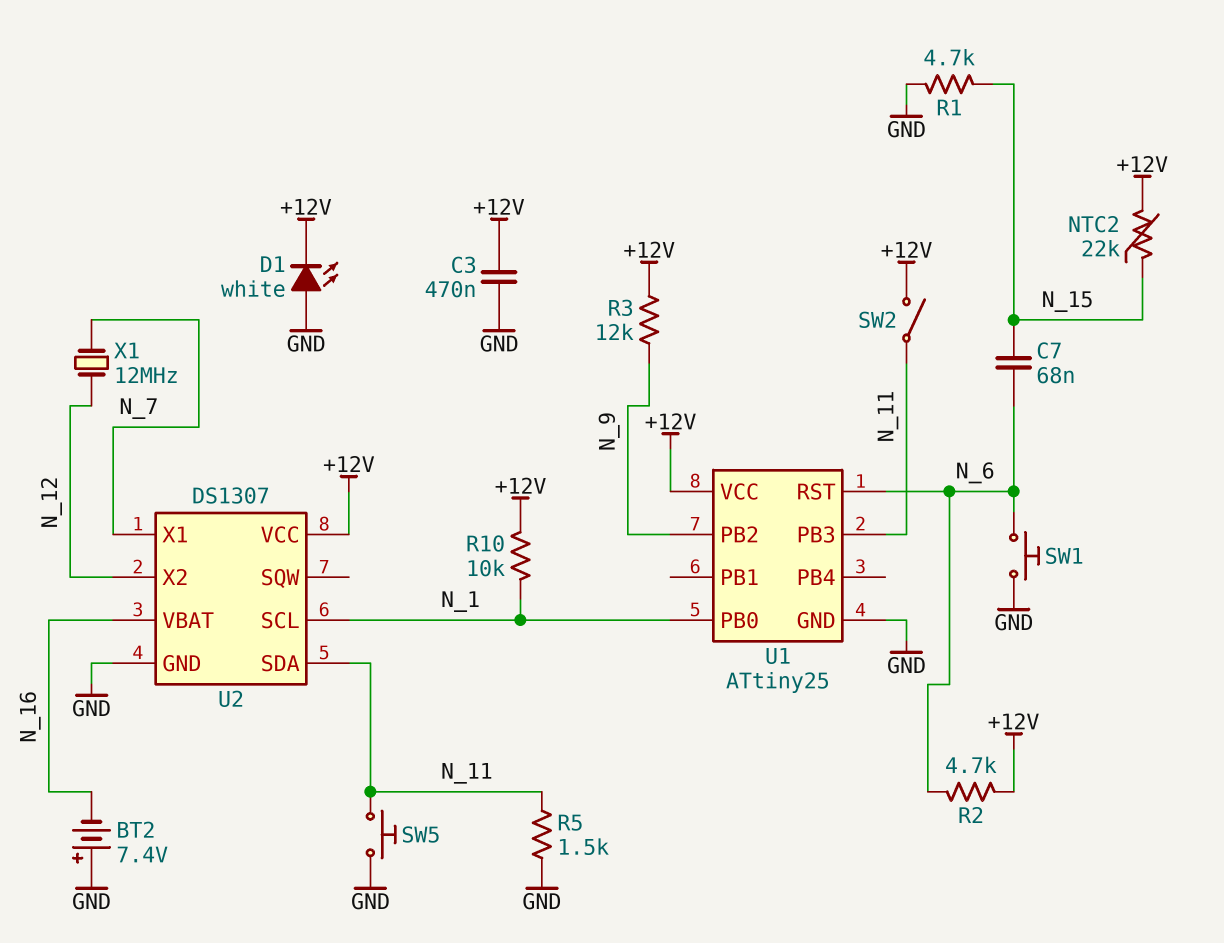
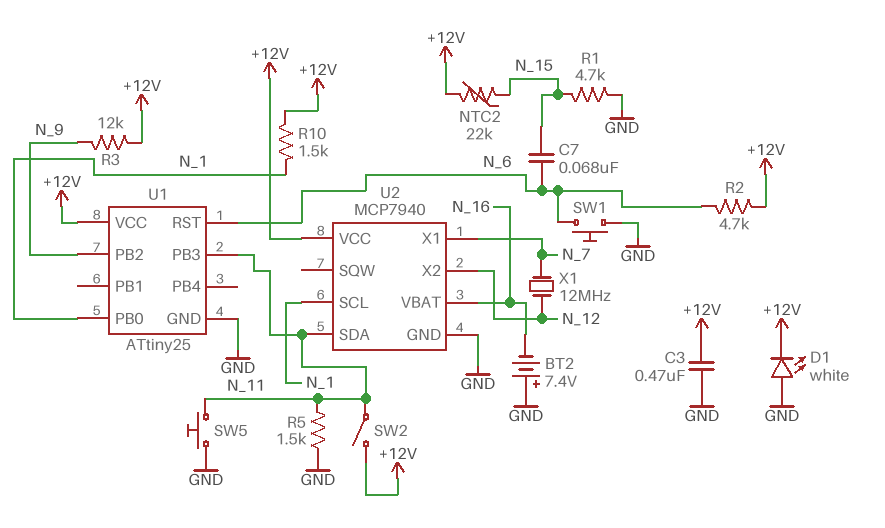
R10: 10k (+12V, N_1) -> 1.5k (+12V, N_1)
U2: DS1307 -> MCP7940

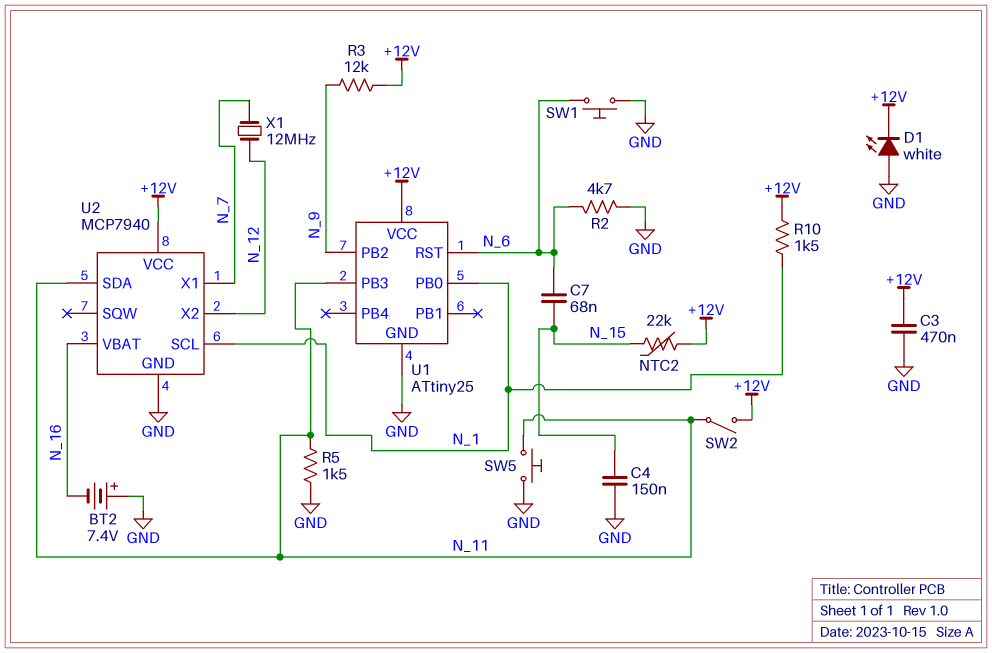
C4: none -> 150nF (GND, N_15)
R1: 4.7k (GND, N_15) -> none
R2: 4.7k (+12V, N_6) -> 4.7k (GND, N_6)

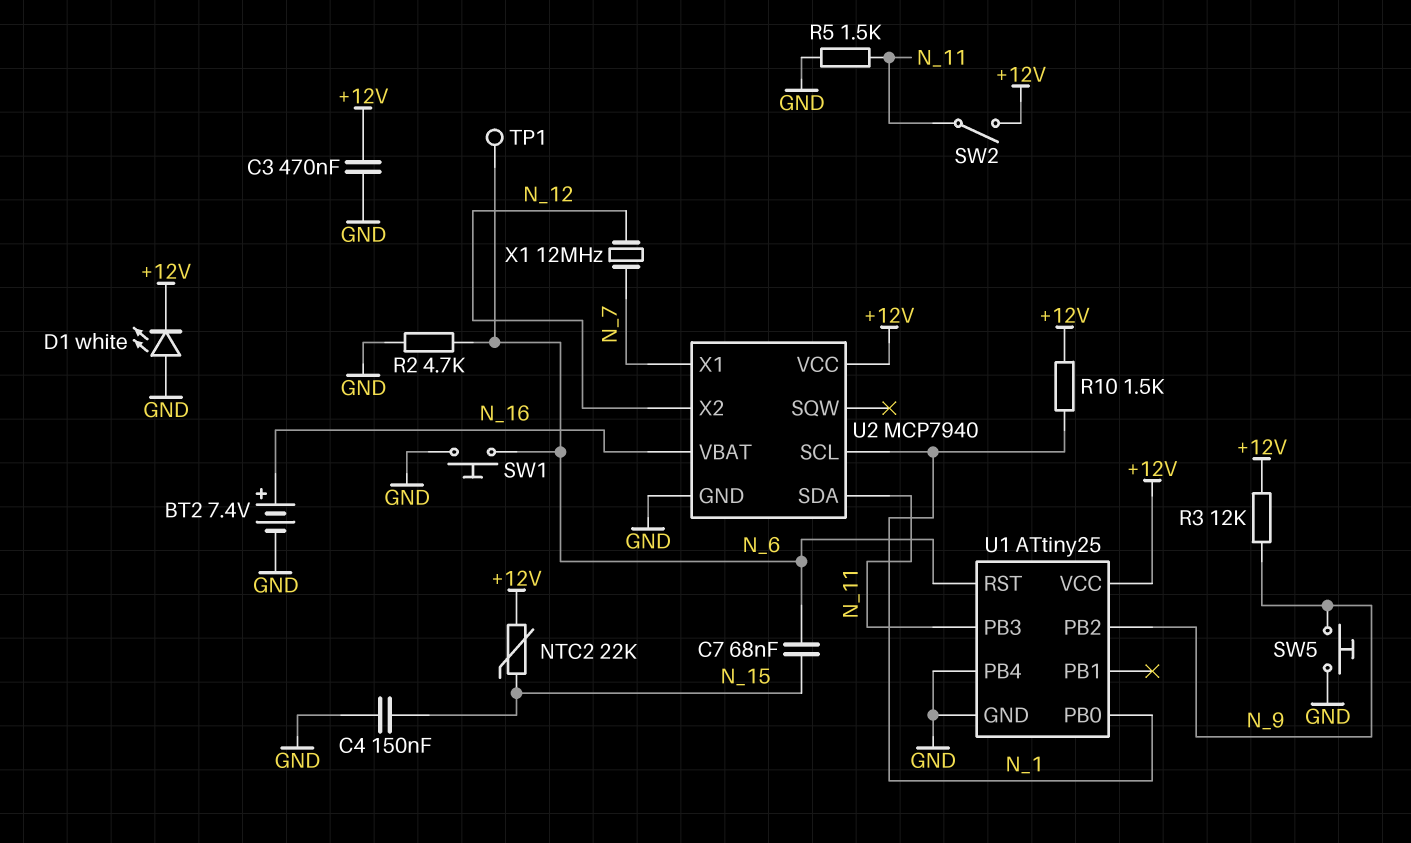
BT2: 7.4V (plus GND, minus N_16) -> 7.4V (plus N_16, minus GND)
SW5: button (GND, N_11) -> button (GND, N_9)
TP1: none -> test point (N_6)
U1 pin PB4: none -> GND

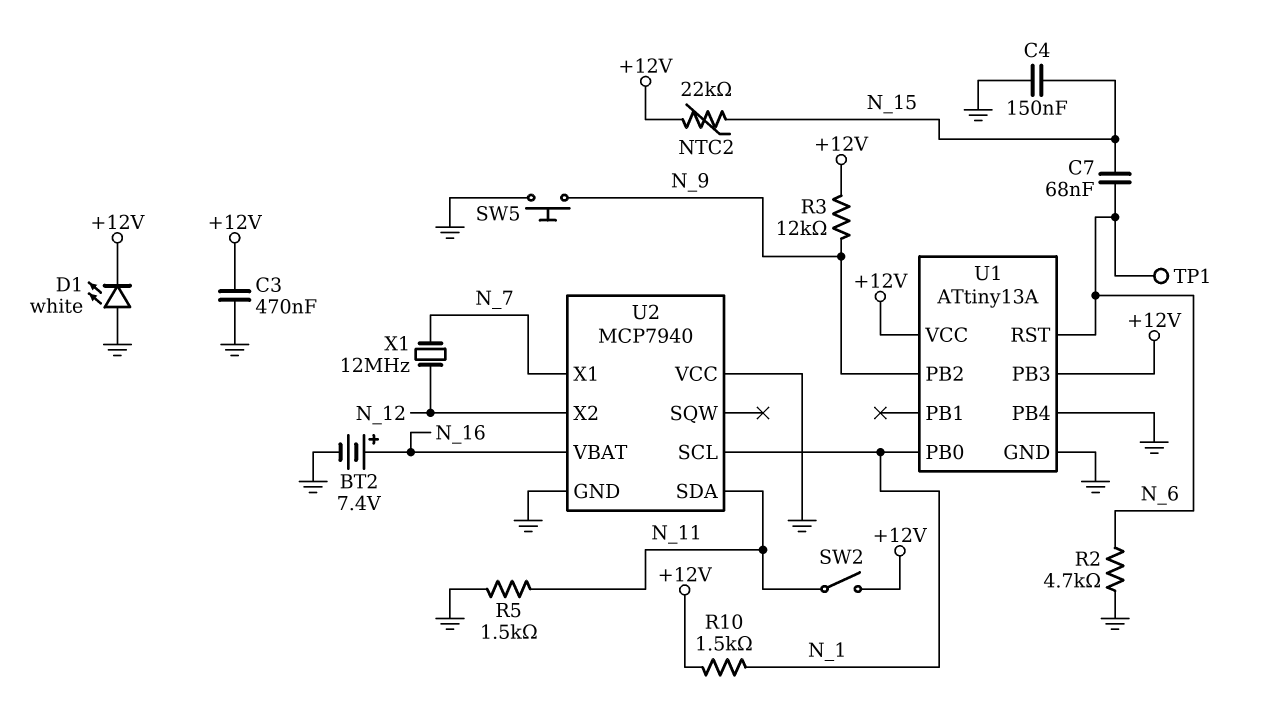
SW1: button (GND, N_6) -> none
U1: ATtiny25 -> ATtiny13A
U1 pin PB3: N_11 -> +12V
U2 pin VCC: +12V -> GND

